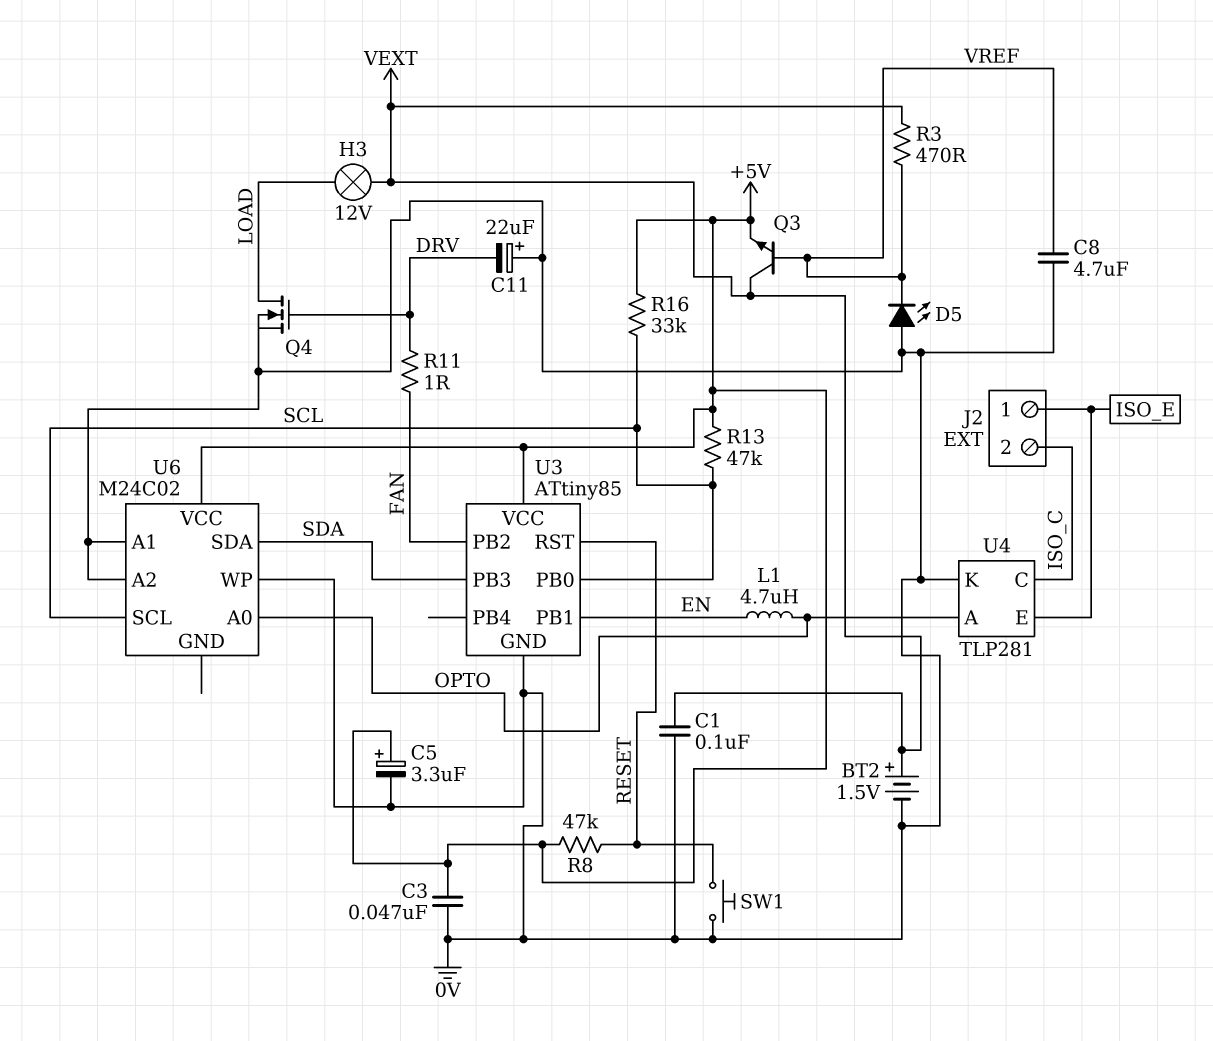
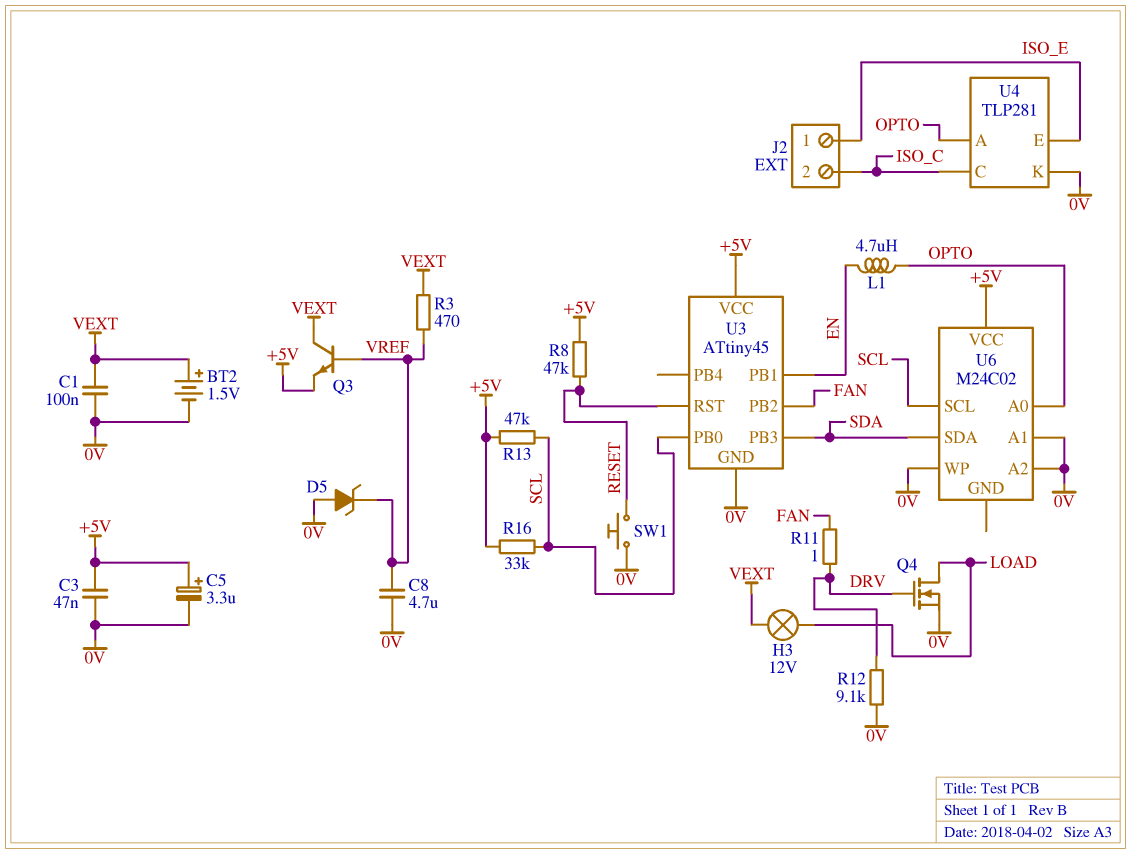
C11: 22uF (plus 0V, minus DRV) -> none
D5: LED (A 0V, K VREF) -> zener (A 0V, K VREF)
R12: none -> 9.1k (0V, DRV)
U3: ATtiny85 -> ATtiny45

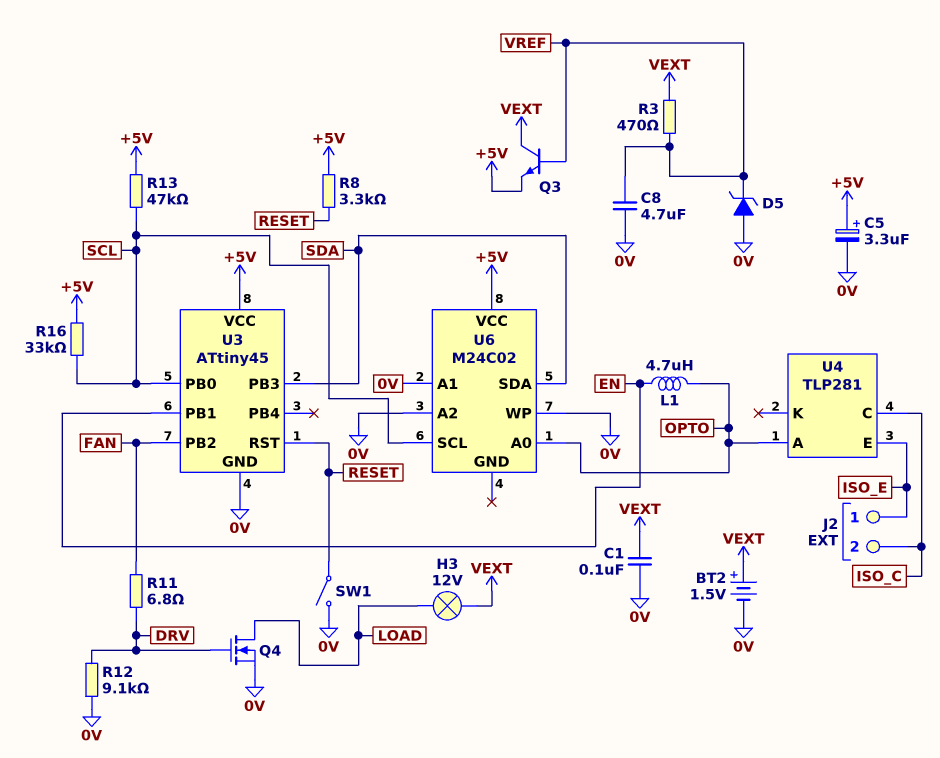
C3: 47nF (+5V, 0V) -> none
R8: 47k (+5V, RESET) -> 3.3k (+5V, RESET)
R11: 1 (DRV, FAN) -> 6.8 (DRV, FAN)
SW1: button (0V, RESET) -> switch (0V, RESET)
U4 pin K: 0V -> none

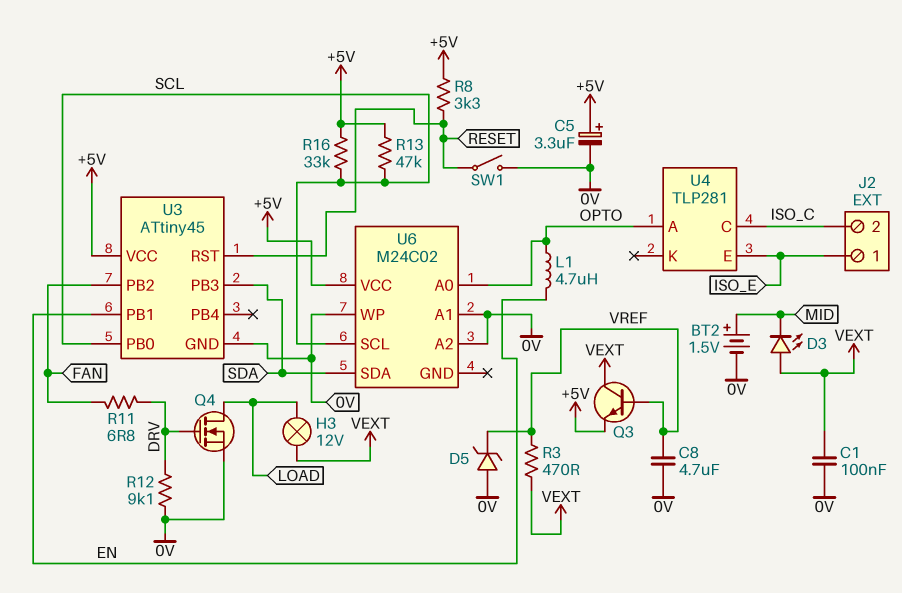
BT2: 1.5V (plus VEXT, minus 0V) -> 1.5V (plus MID, minus 0V)
D3: none -> LED (A VEXT, K MID)

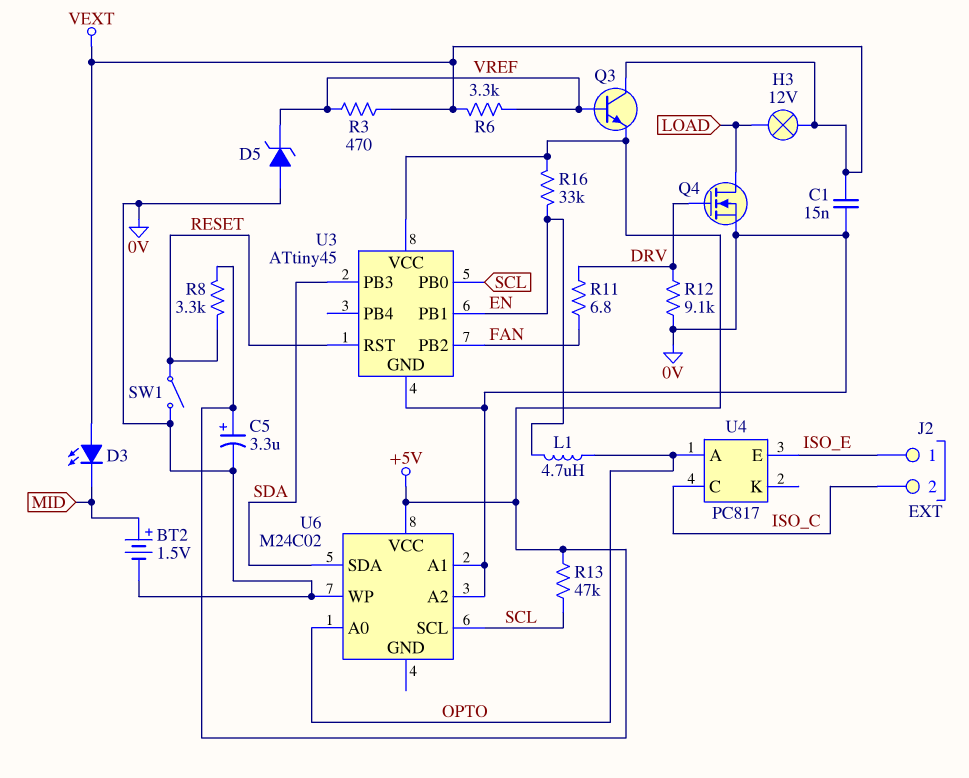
C1: 100nF (0V, VEXT) -> 15nF (0V, VEXT)
C8: 4.7uF (0V, VREF) -> none
R6: none -> 3.3k (VEXT, VREF)
R16: 33k (+5V, SCL) -> 33k (+5V, EN)
U4: TLP281 -> PC817

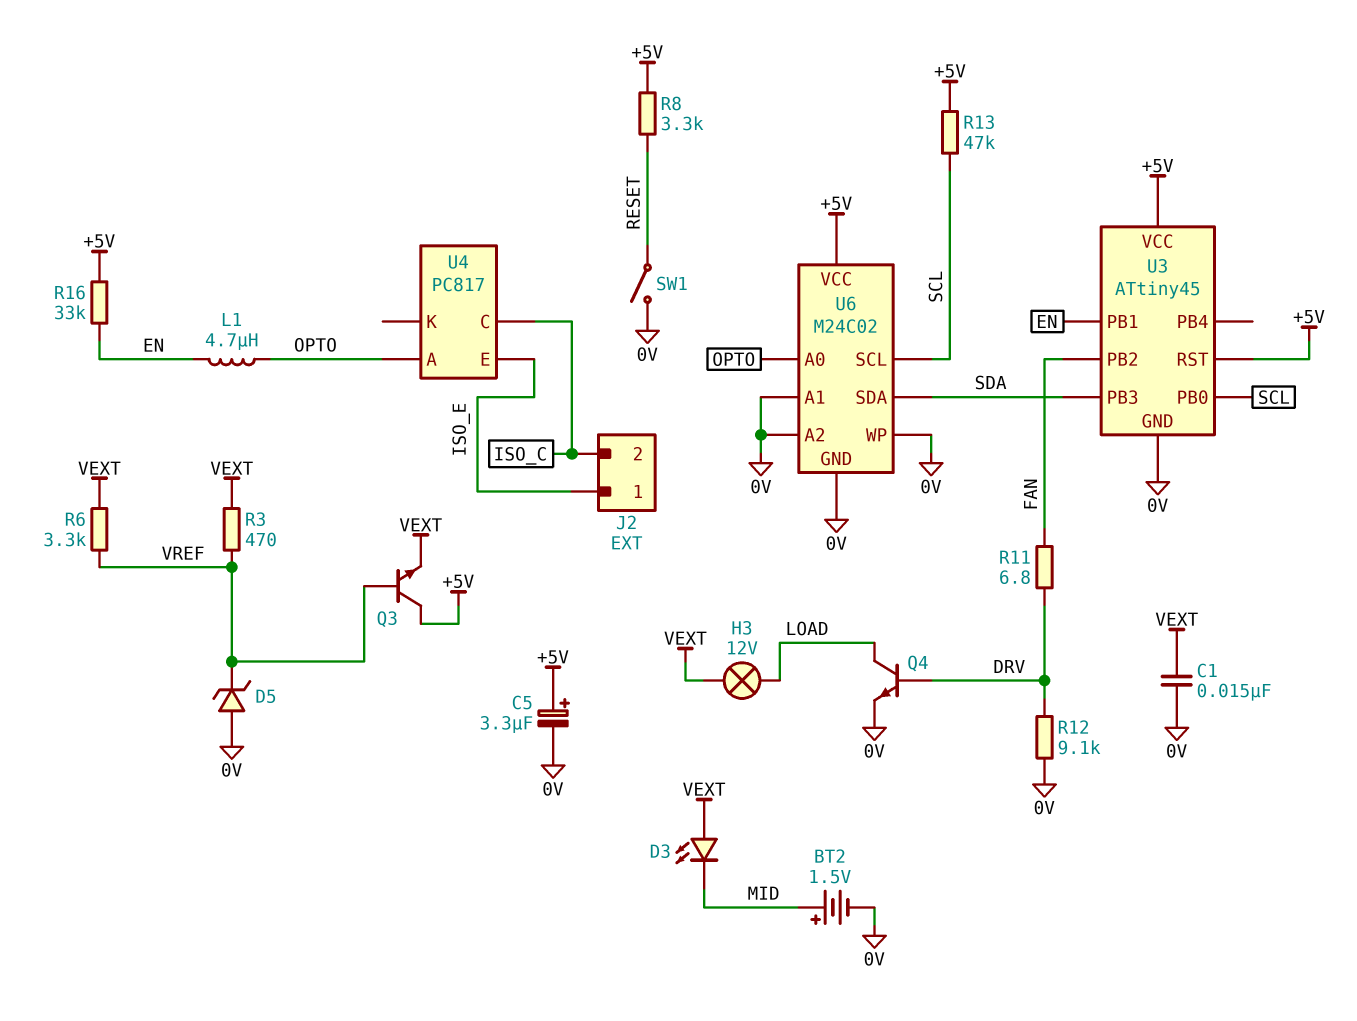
Q3: NPN (B VREF, C VEXT, E +5V) -> NPN (B VREF, C +5V, E VEXT)
Q4: NMOS (G DRV, D LOAD, S 0V) -> NPN (B DRV, C LOAD, E 0V)
U3 pin RST: RESET -> +5V
U6 pin GND: none -> 0V

